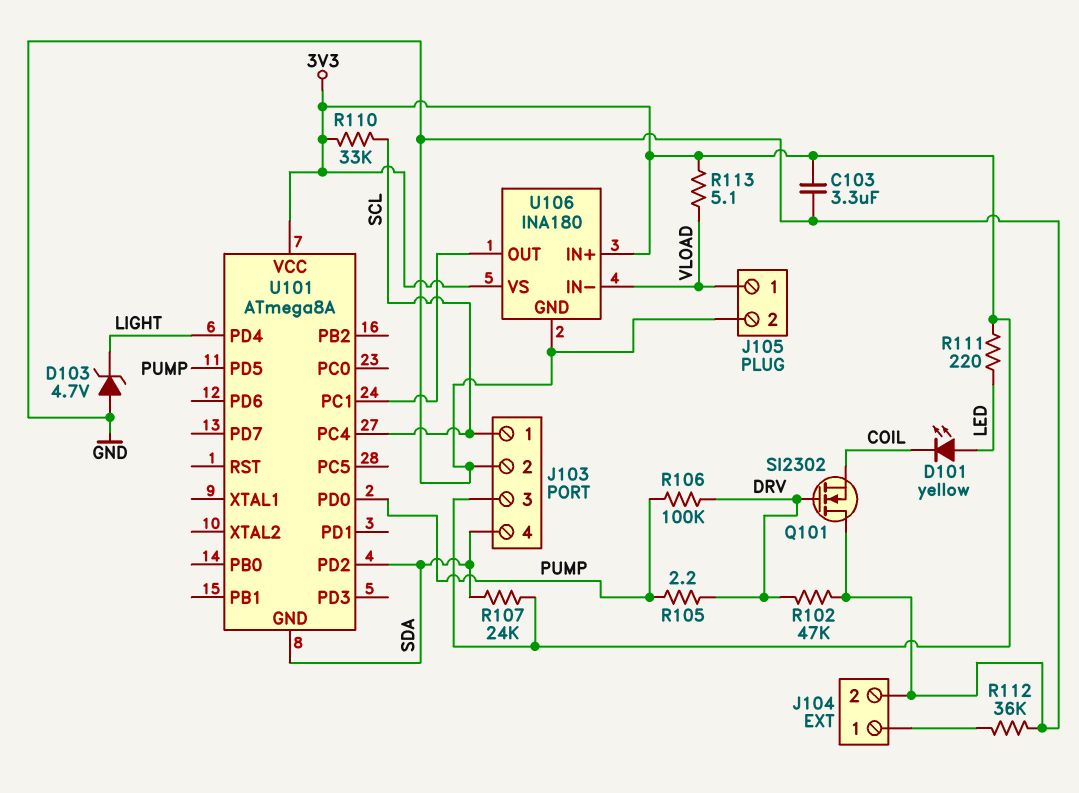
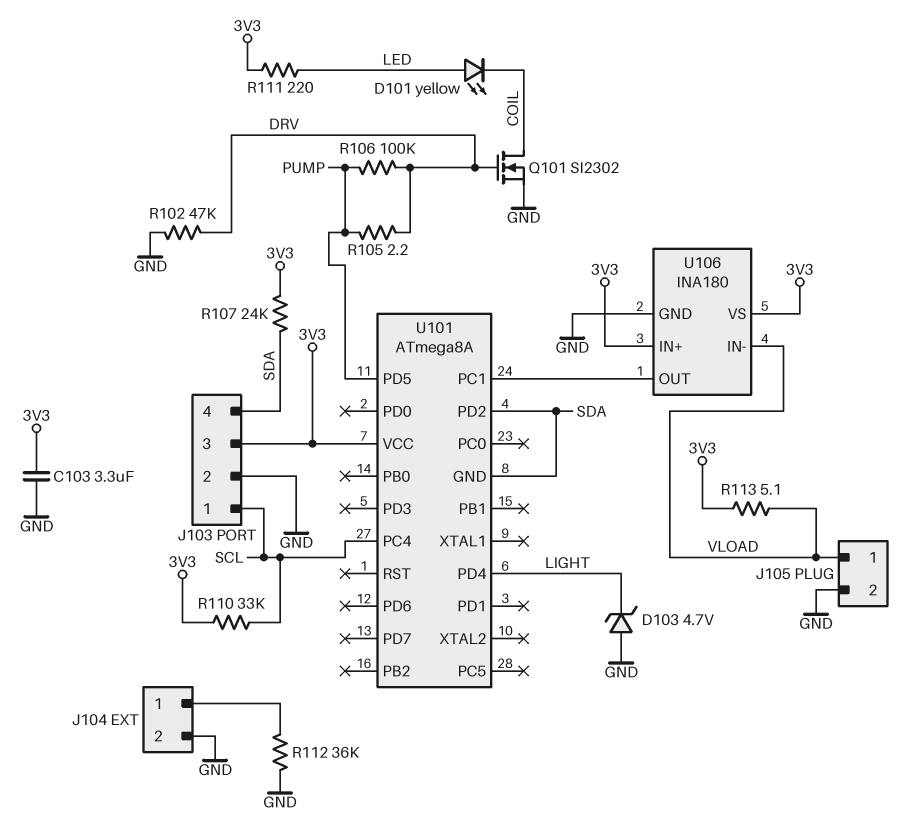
Q101: NMOS SI2302 (G DRV, D GND, S COIL) -> NMOS SI2302 (G DRV, D COIL, S GND)
U101 pin PD0: PUMP -> none

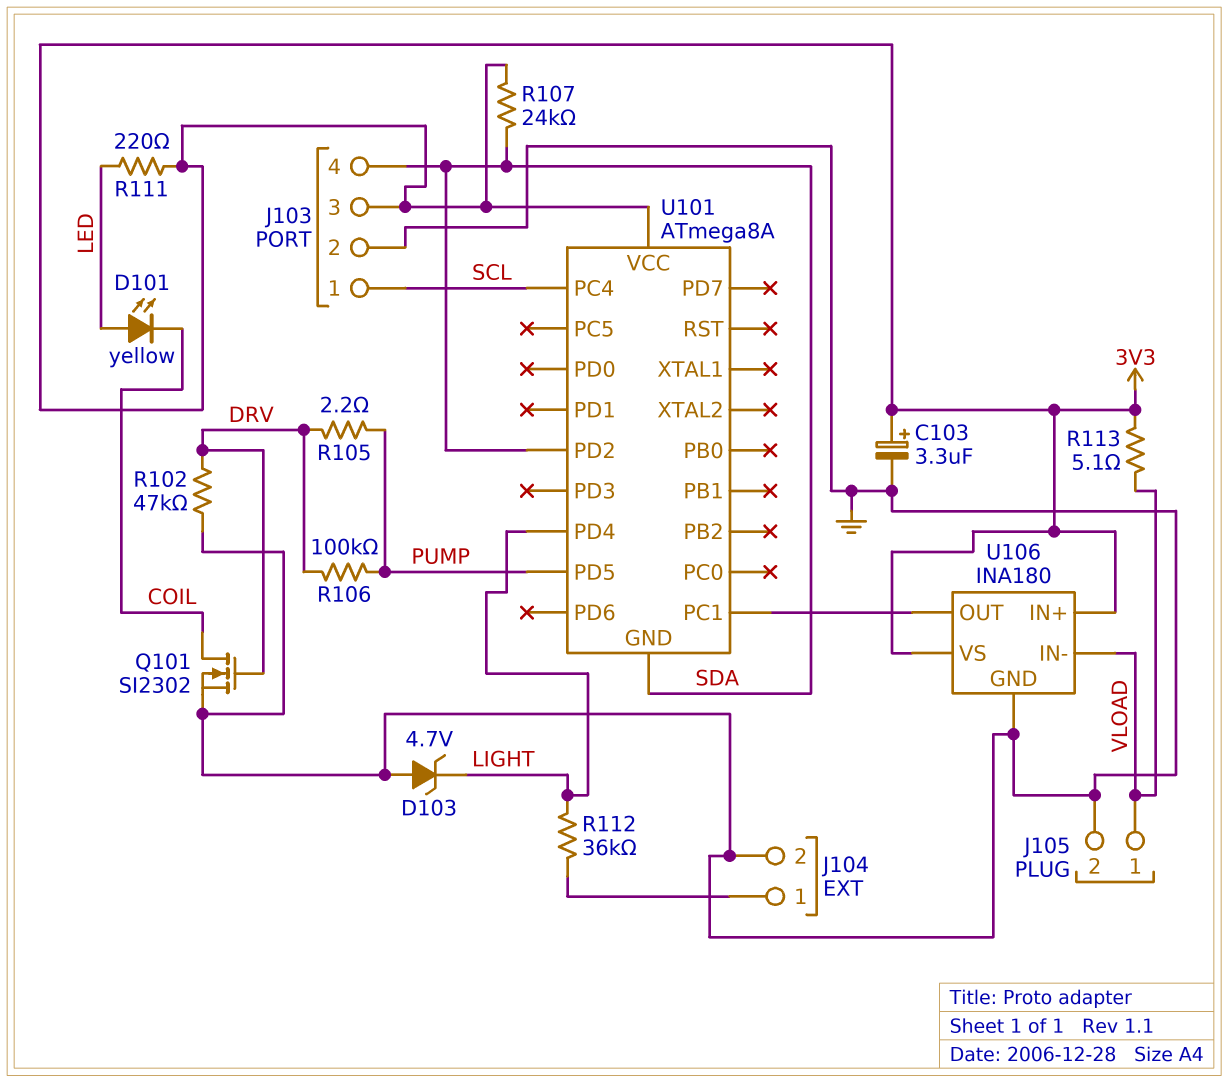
C103: 3.3uF (3V3, GND) -> 3.3uF (plus 3V3, minus GND)
R110: 33k (3V3, SCL) -> none
R112: 36k (GND, J104/1) -> 36k (J104/1, LIGHT)

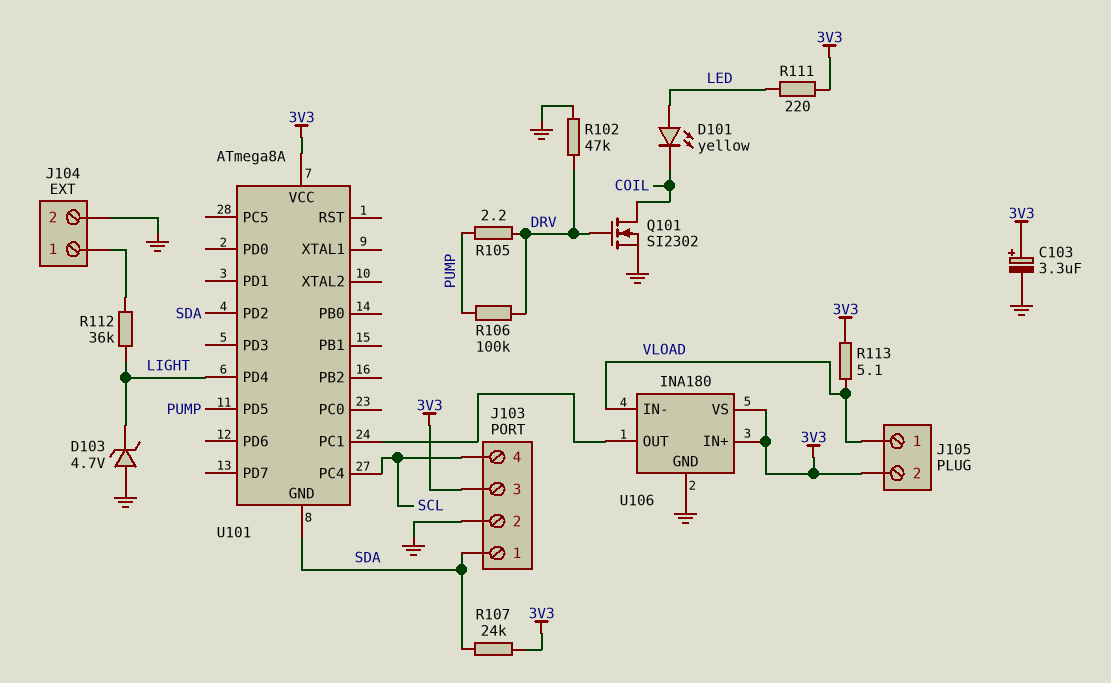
J103 pin 1: SCL -> SDA
J103 pin 4: SDA -> SCL
J105 pin 2: GND -> 3V3

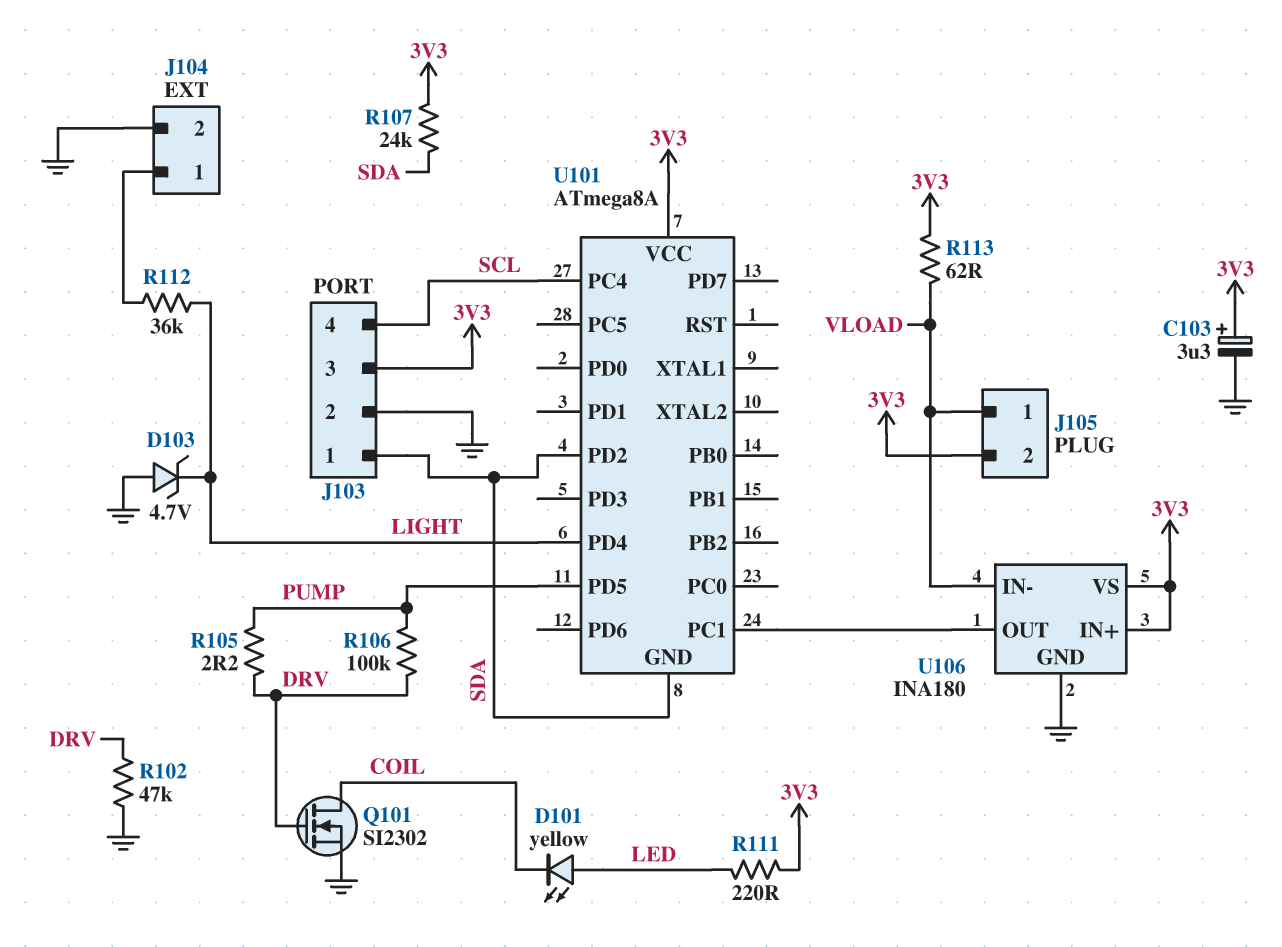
R113: 5.1 (3V3, VLOAD) -> 62 (3V3, VLOAD)

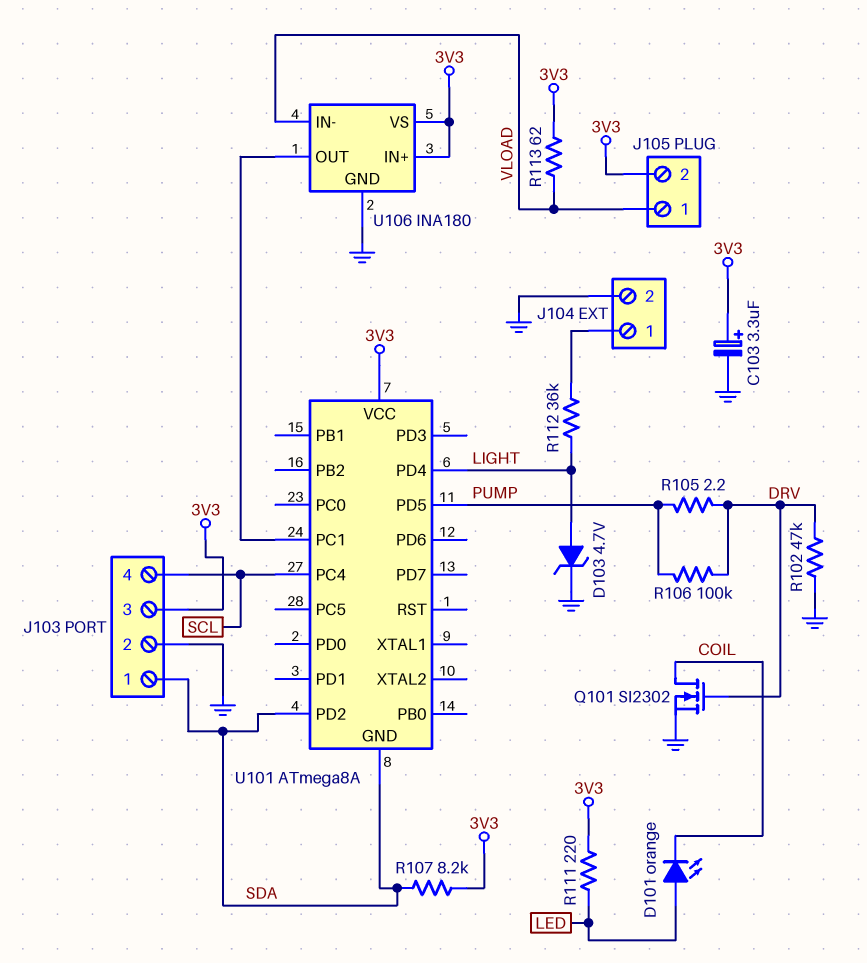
D101: LED yellow (A LED, K COIL) -> LED orange (A LED, K COIL)
D103: zener 4.7V (A GND, K LIGHT) -> zener 4.7V (A LIGHT, K GND)
R107: 24k (3V3, SDA) -> 8.2k (3V3, SDA)

